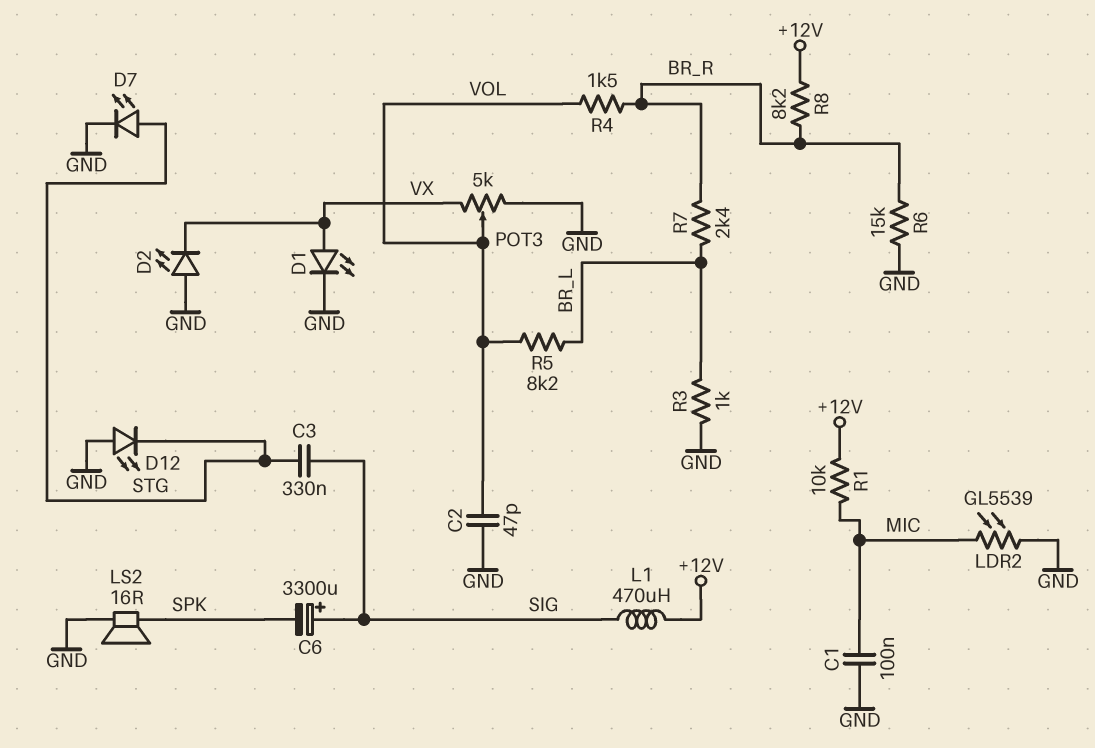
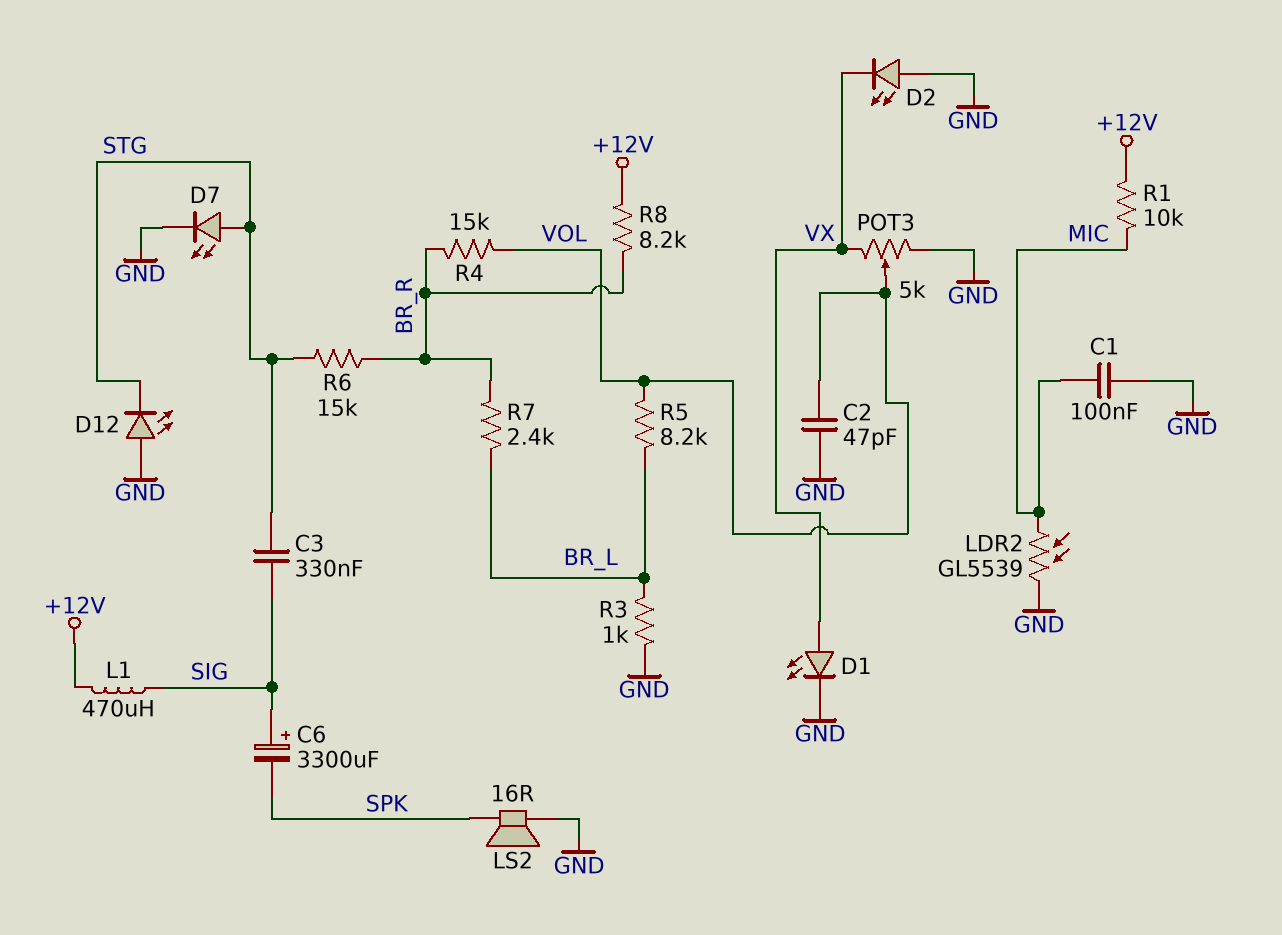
R4: 1.5k (BR_R, VOL) -> 15k (BR_R, VOL)
R6: 15k (BR_R, GND) -> 15k (BR_R, STG)

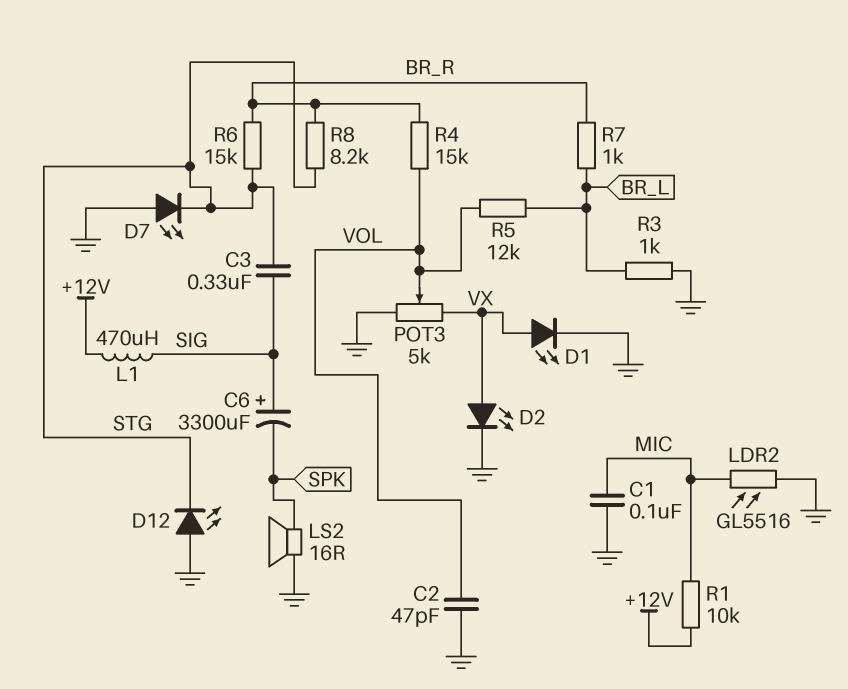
D2: LED (A GND, K VX) -> LED (A VX, K GND)
D7: LED (A STG, K GND) -> LED (A GND, K STG)
LDR2: GL5539 (GND, MIC) -> GL5516 (GND, MIC)
R5: 8.2k (BR_L, VOL) -> 12k (BR_L, VOL)
R7: 2.4k (BR_L, BR_R) -> 1k (BR_L, BR_R)
R8: 8.2k (+12V, BR_R) -> 8.2k (BR_R, STG)

